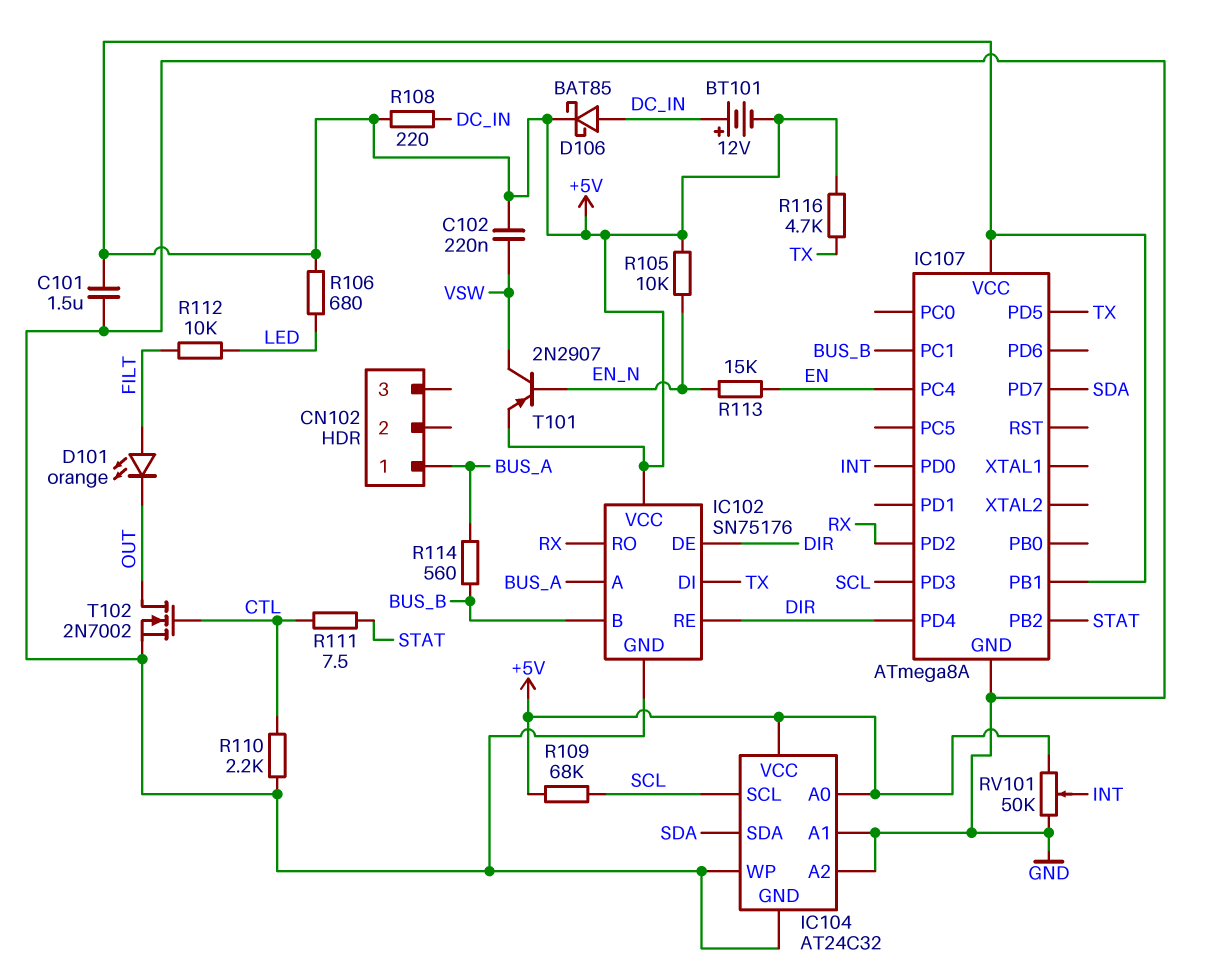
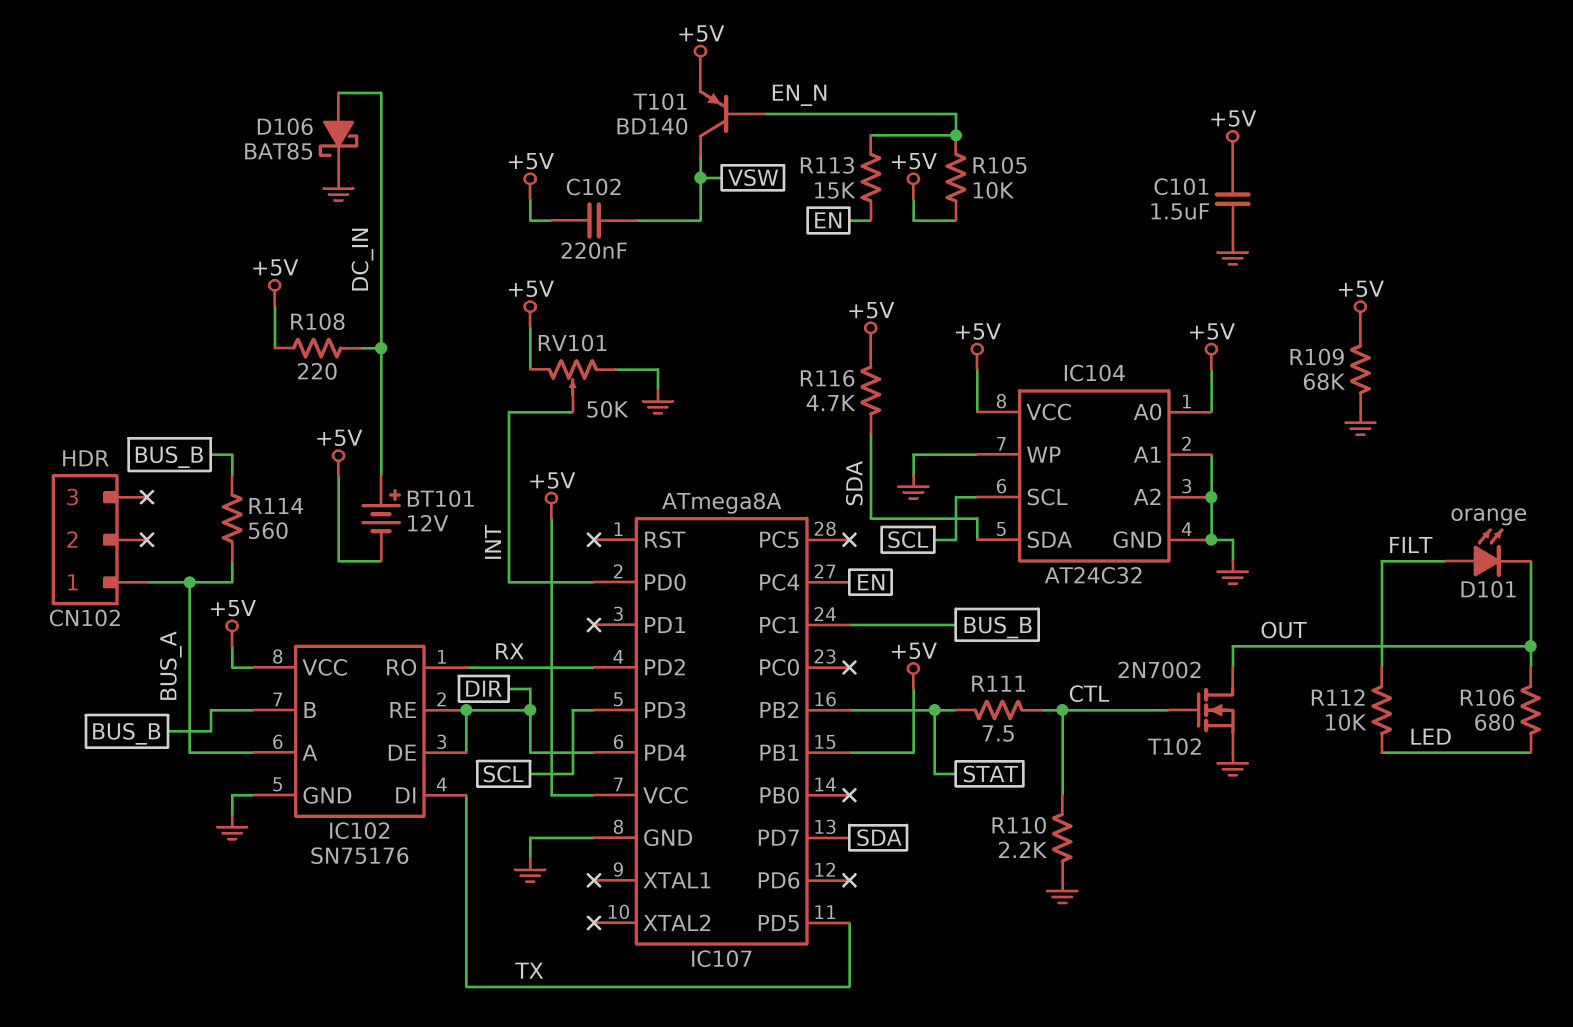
D106: schottky BAT85 (A DC_IN, K +5V) -> schottky BAT85 (A DC_IN, K GND)
R106: 680 (+5V, LED) -> 680 (LED, OUT)
R109: 68k (+5V, SCL) -> 68k (+5V, GND)
R116: 4.7k (+5V, TX) -> 4.7k (+5V, SDA)
T101: PNP 2N2907 (B EN_N, C VSW, E +5V) -> PNP BD140 (B EN_N, C VSW, E +5V)

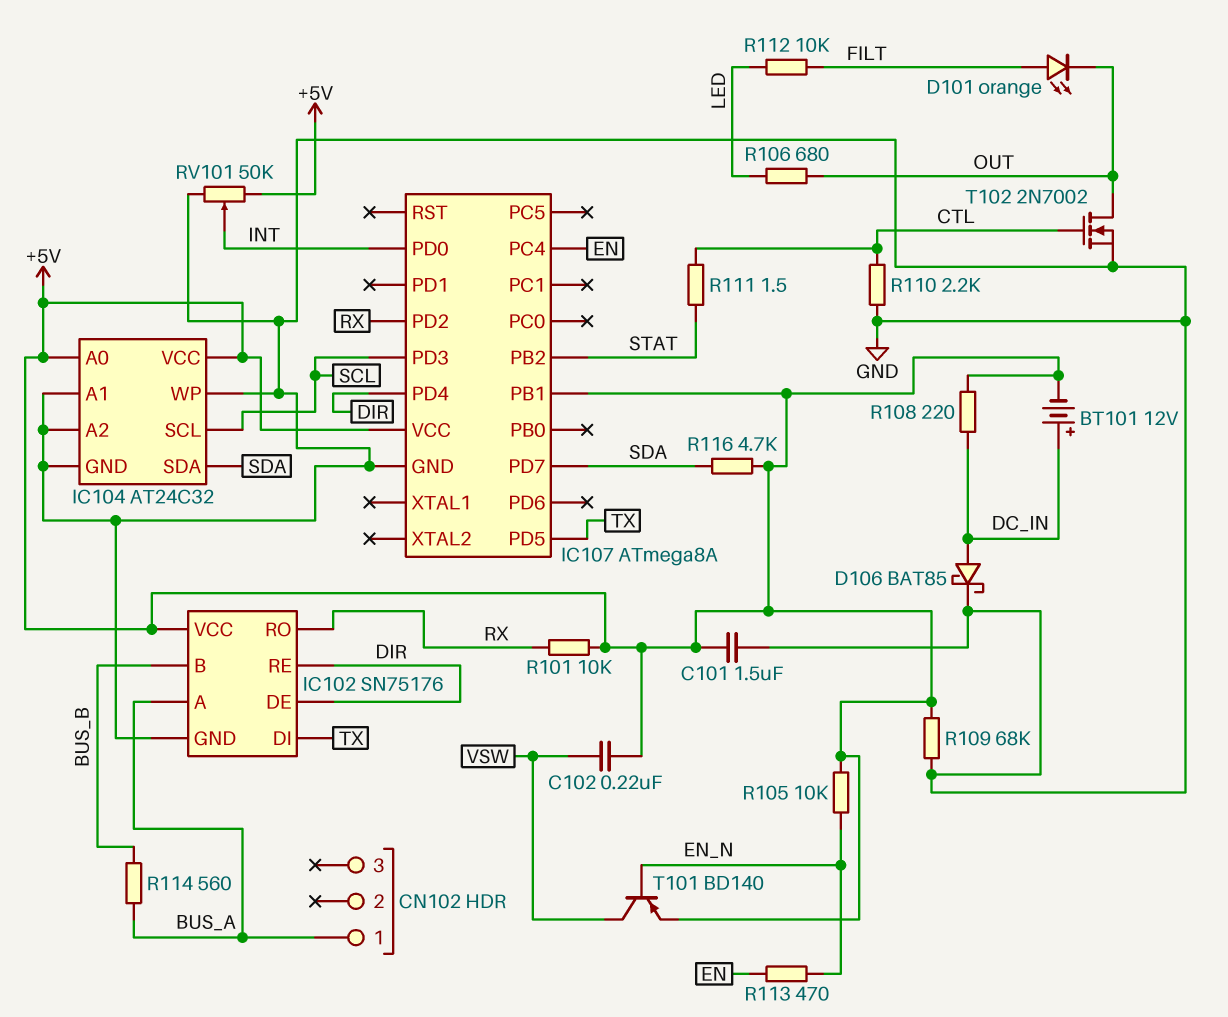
IC107 pin PC1: BUS_B -> none
R101: none -> 10k (+5V, RX)
R111: 7.5 (CTL, STAT) -> 1.5 (CTL, STAT)
R113: 15k (EN, EN_N) -> 470 (EN, EN_N)

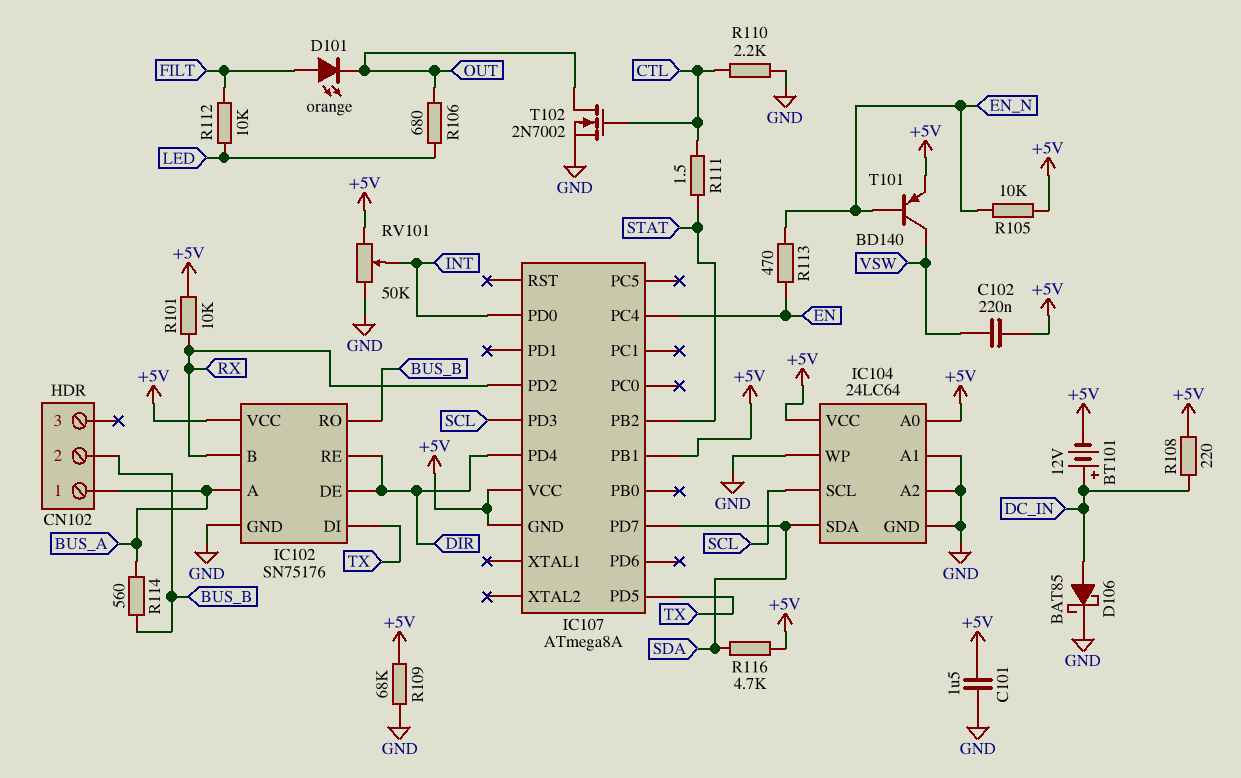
CN102 pin 2: none -> BUS_B
IC102 pin B: BUS_B -> RX
IC102 pin RO: RX -> BUS_B
IC104: AT24C32 -> 24LC64
IC107 pin GND: GND -> +5V

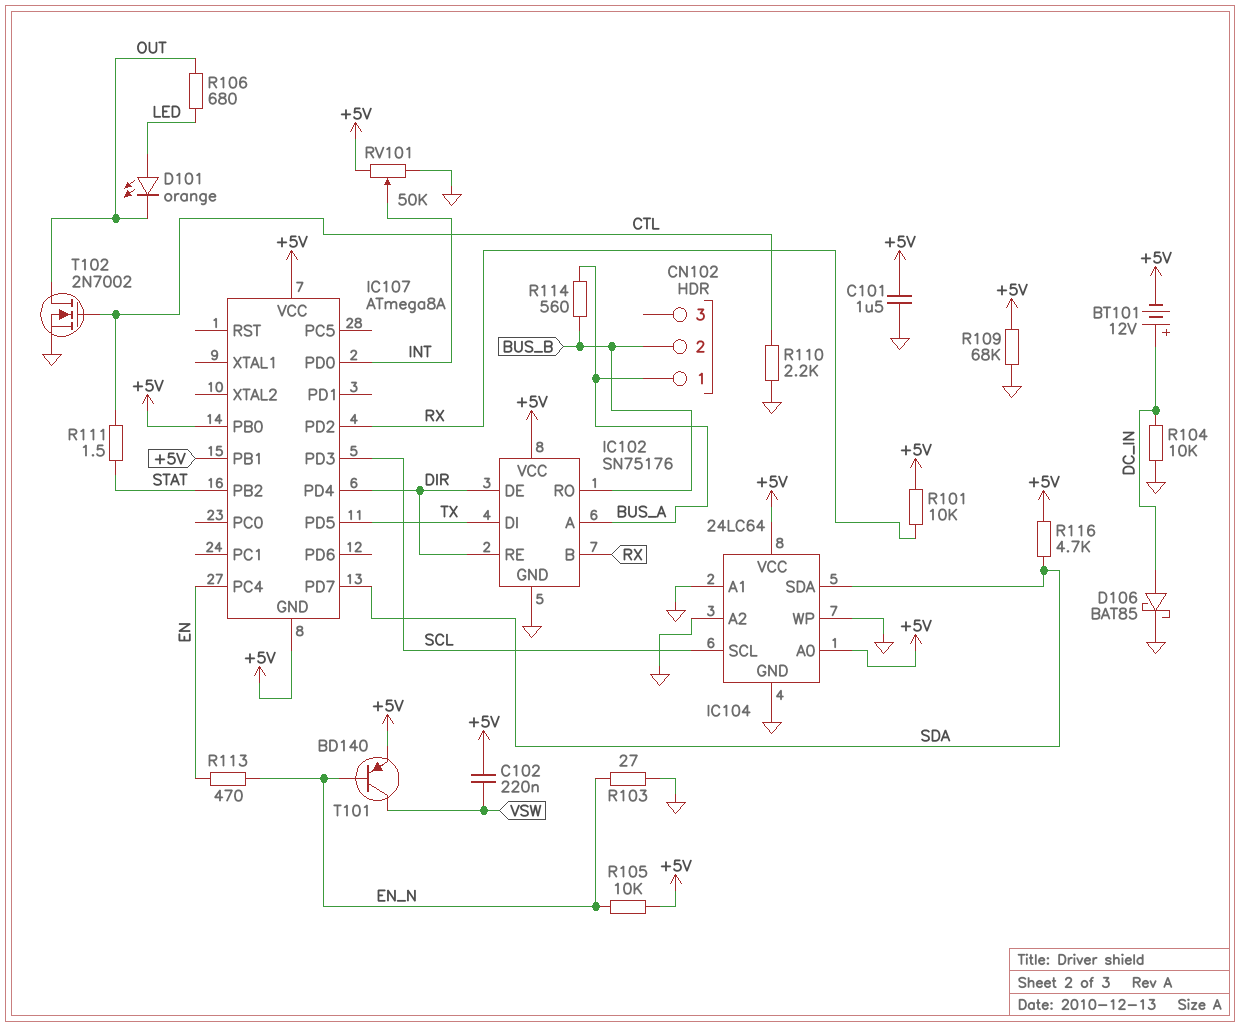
D101: LED orange (A FILT, K OUT) -> LED orange (A LED, K OUT)
IC107 pin PB0: none -> +5V
R103: none -> 27 (EN_N, GND)
R104: none -> 10k (DC_IN, GND)
R108: 220 (+5V, DC_IN) -> none
R112: 10k (FILT, LED) -> none

